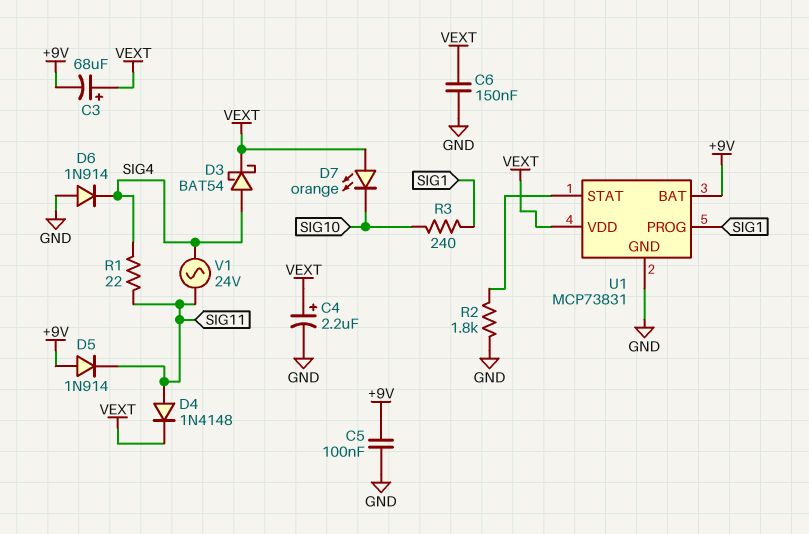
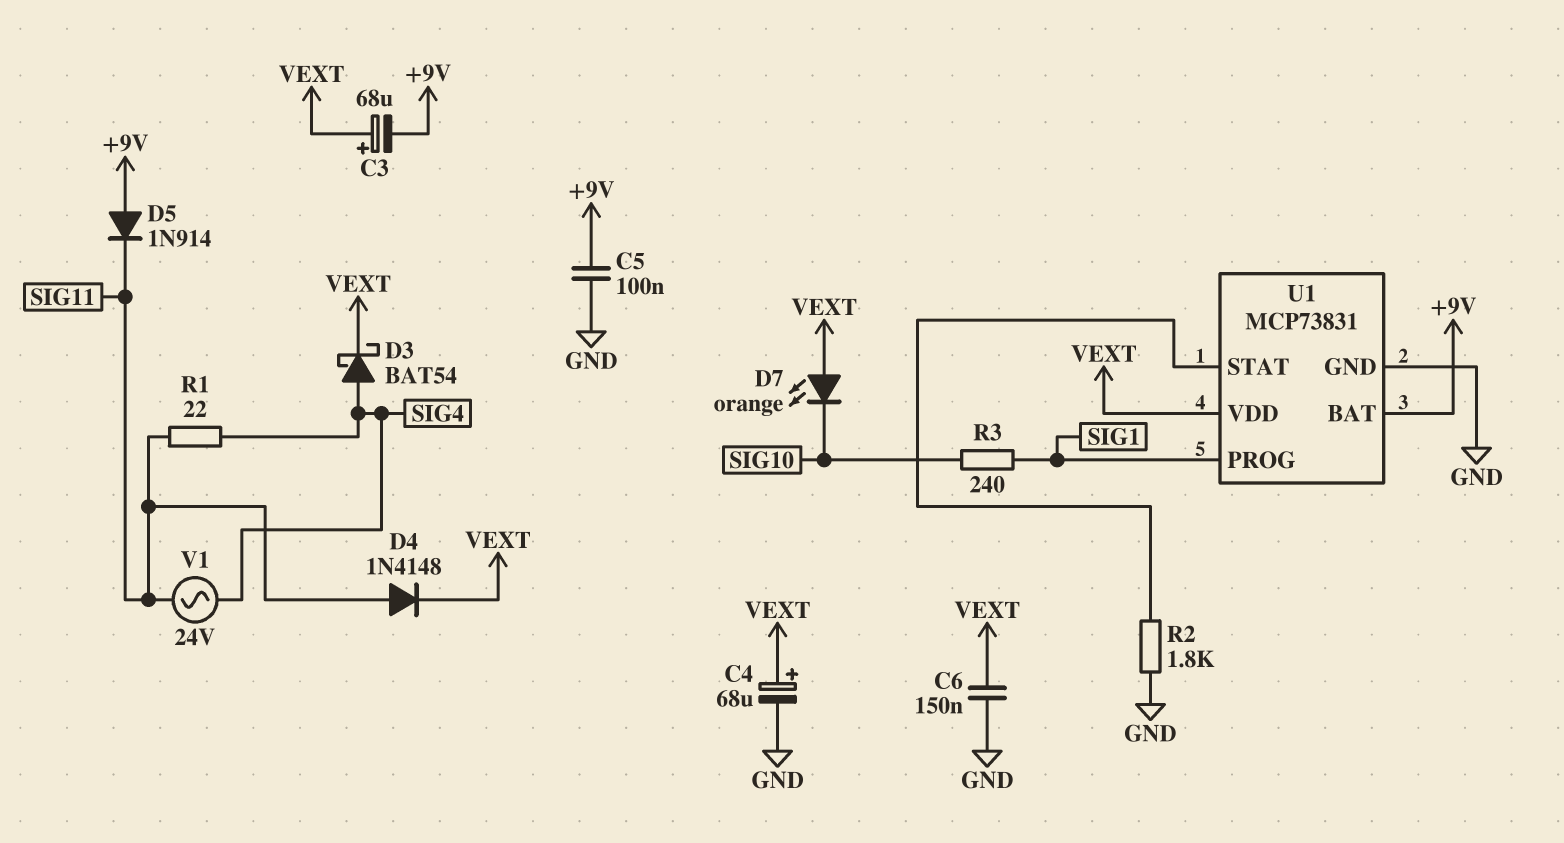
C4: 2.2uF (plus VEXT, minus GND) -> 68uF (plus VEXT, minus GND)
D6: diode 1N914 (A GND, K SIG4) -> none

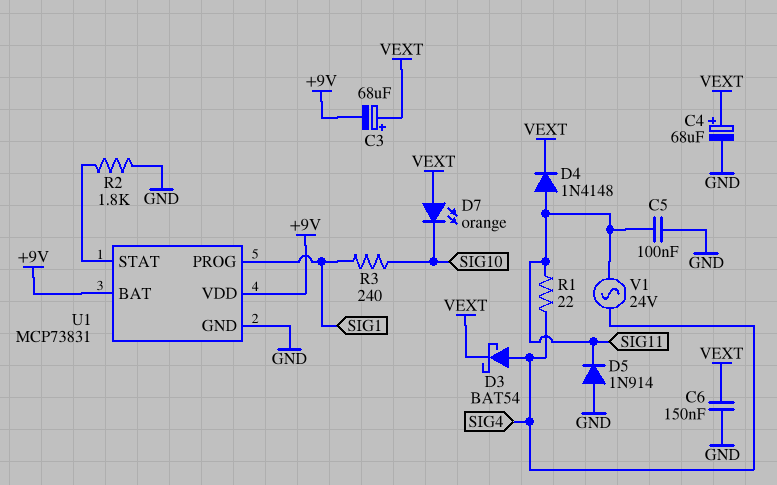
C5: 100nF (+9V, GND) -> 100nF (GND, SIG11)
D5: diode 1N914 (A +9V, K SIG11) -> diode 1N914 (A GND, K SIG11)
U1 pin VDD: VEXT -> +9V

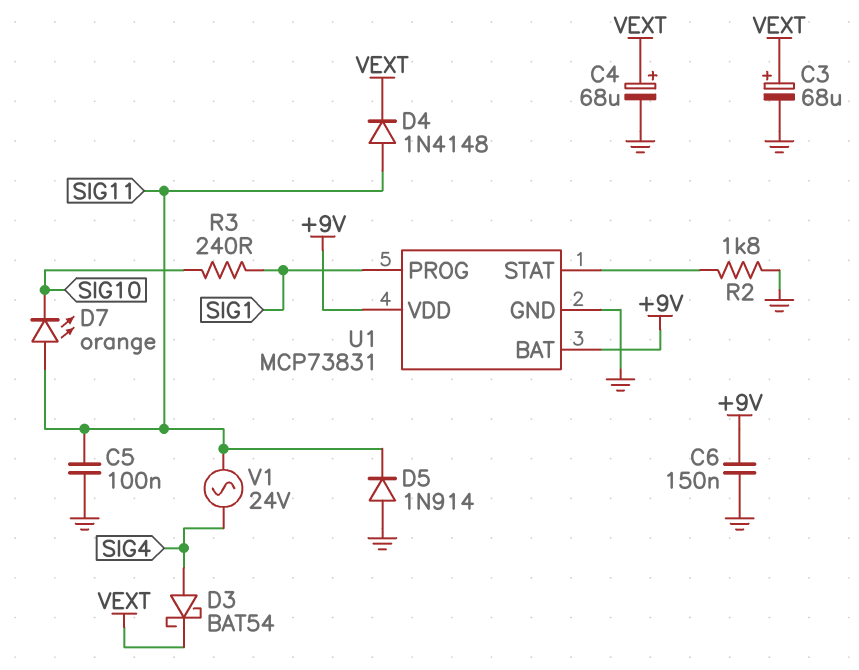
C3: 68uF (plus VEXT, minus +9V) -> 68uF (plus VEXT, minus GND)
C6: 150nF (GND, VEXT) -> 150nF (+9V, GND)
D7: LED orange (A VEXT, K SIG10) -> LED orange (A SIG11, K SIG10)
R1: 22 (SIG4, SIG11) -> none

